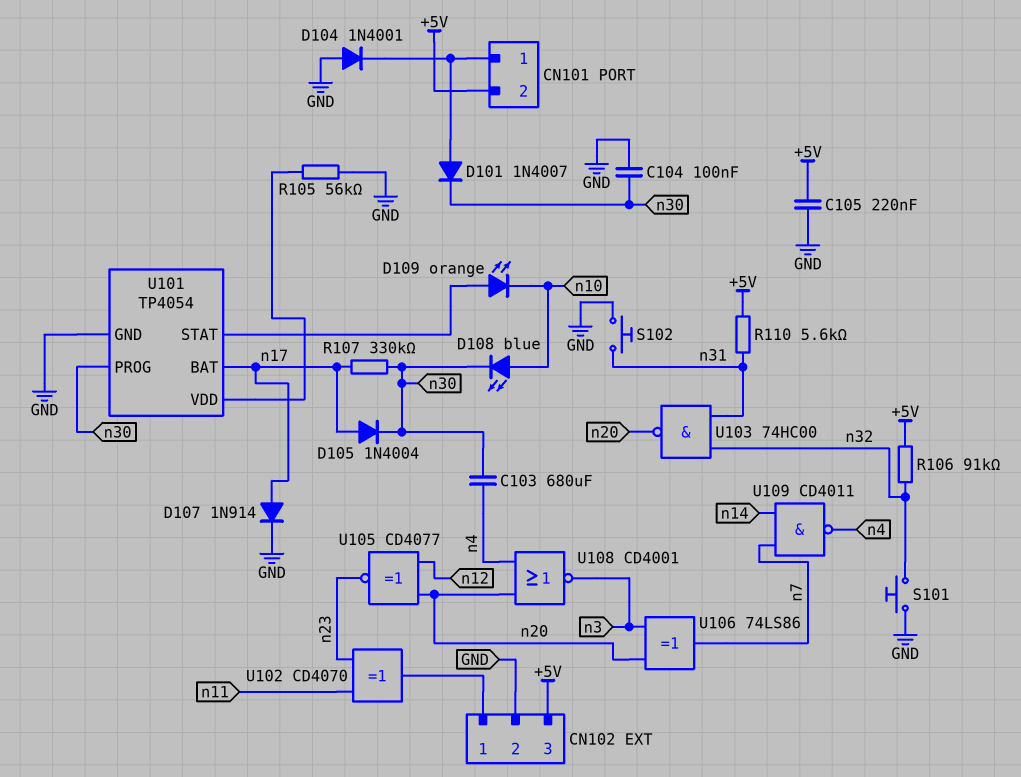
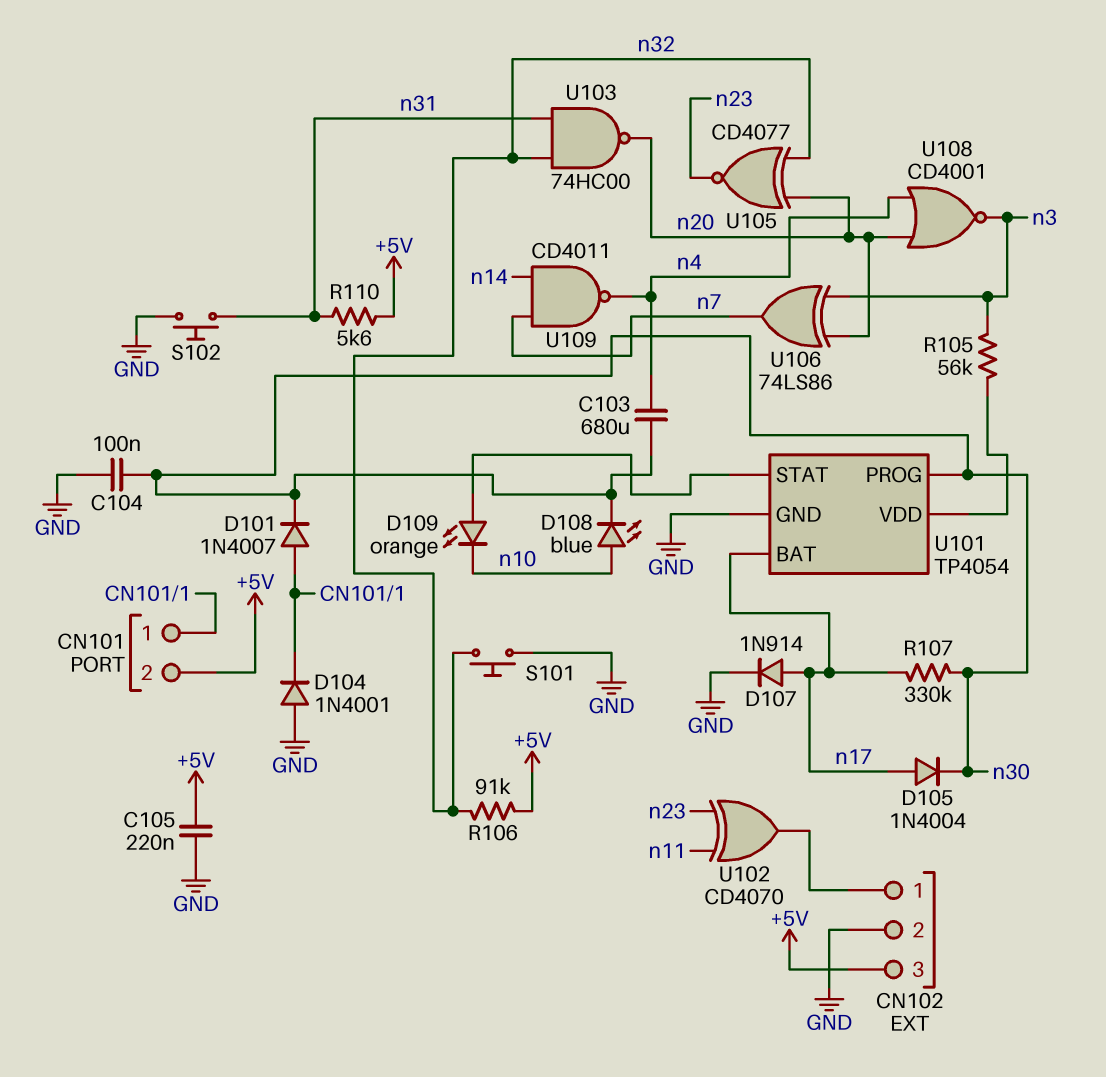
R105: 56k (GND, U101/VDD) -> 56k (U101/VDD, n3)
U105: XNOR CD4077 (in n12, in n20, out n23) -> XNOR CD4077 (in n20, in n32, out n23)

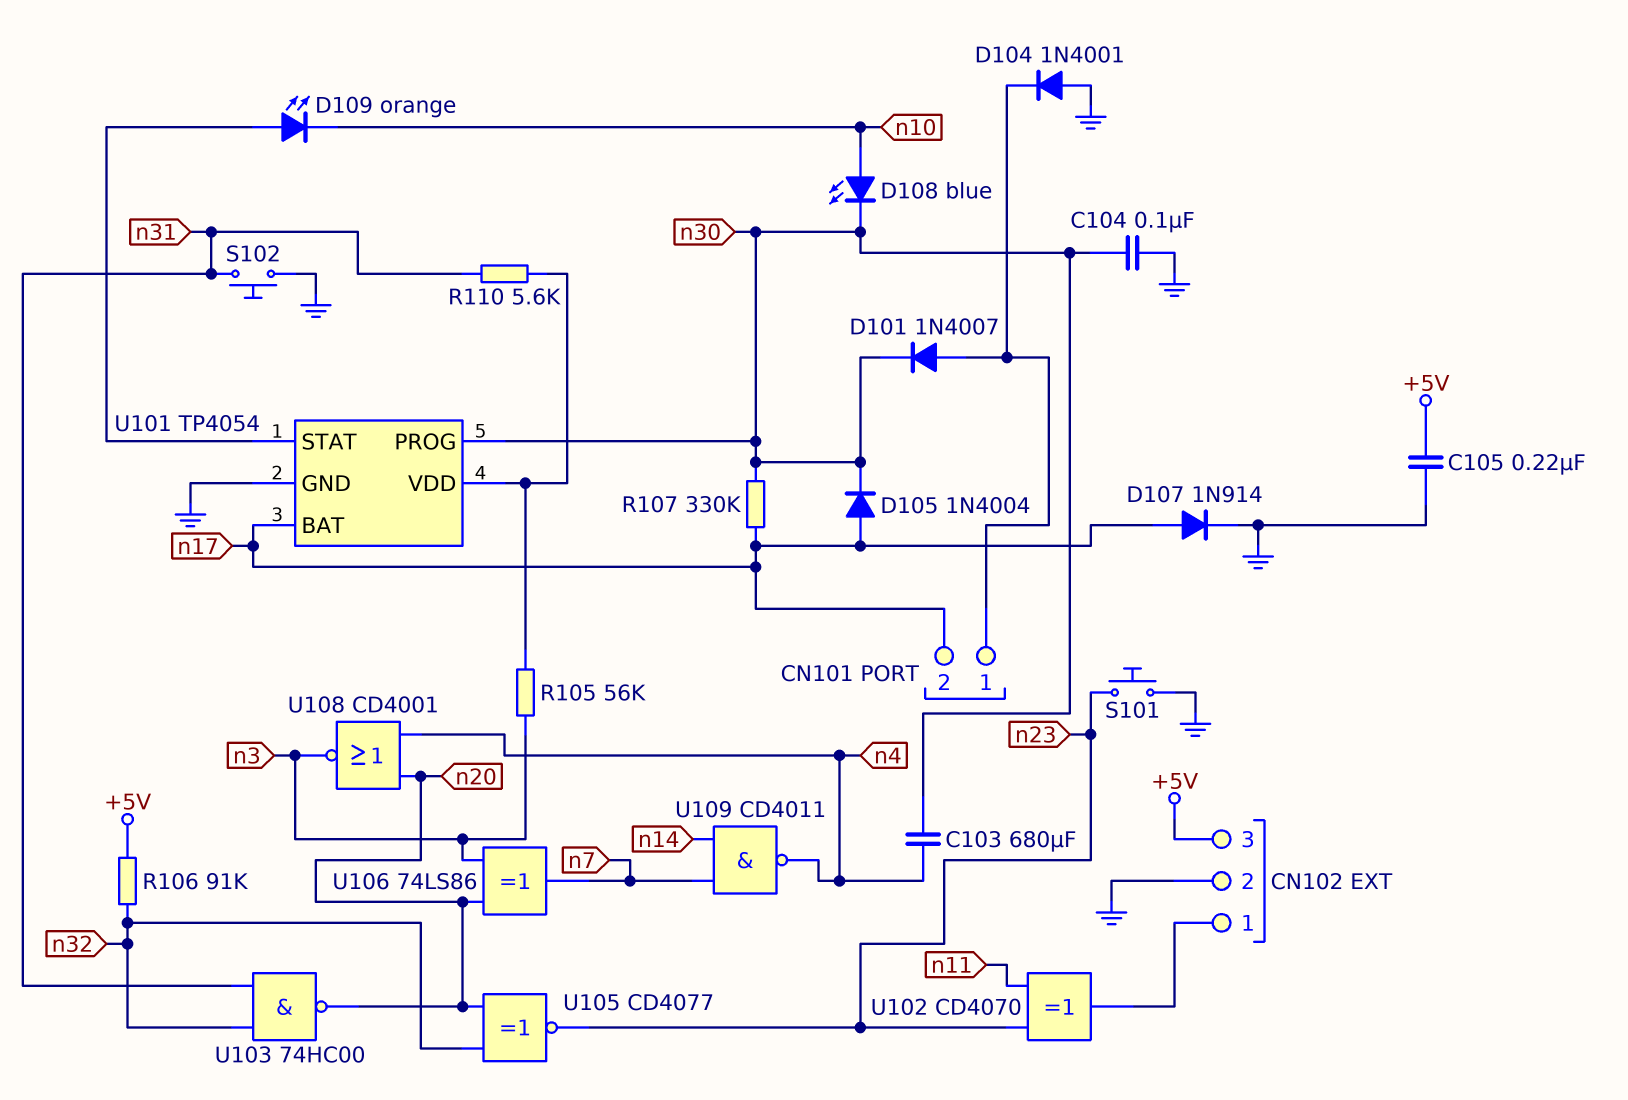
CN101 pin 2: +5V -> n17
R110: 5.6k (+5V, n31) -> 5.6k (U101/VDD, n31)
S101: button (GND, n32) -> button (GND, n23)

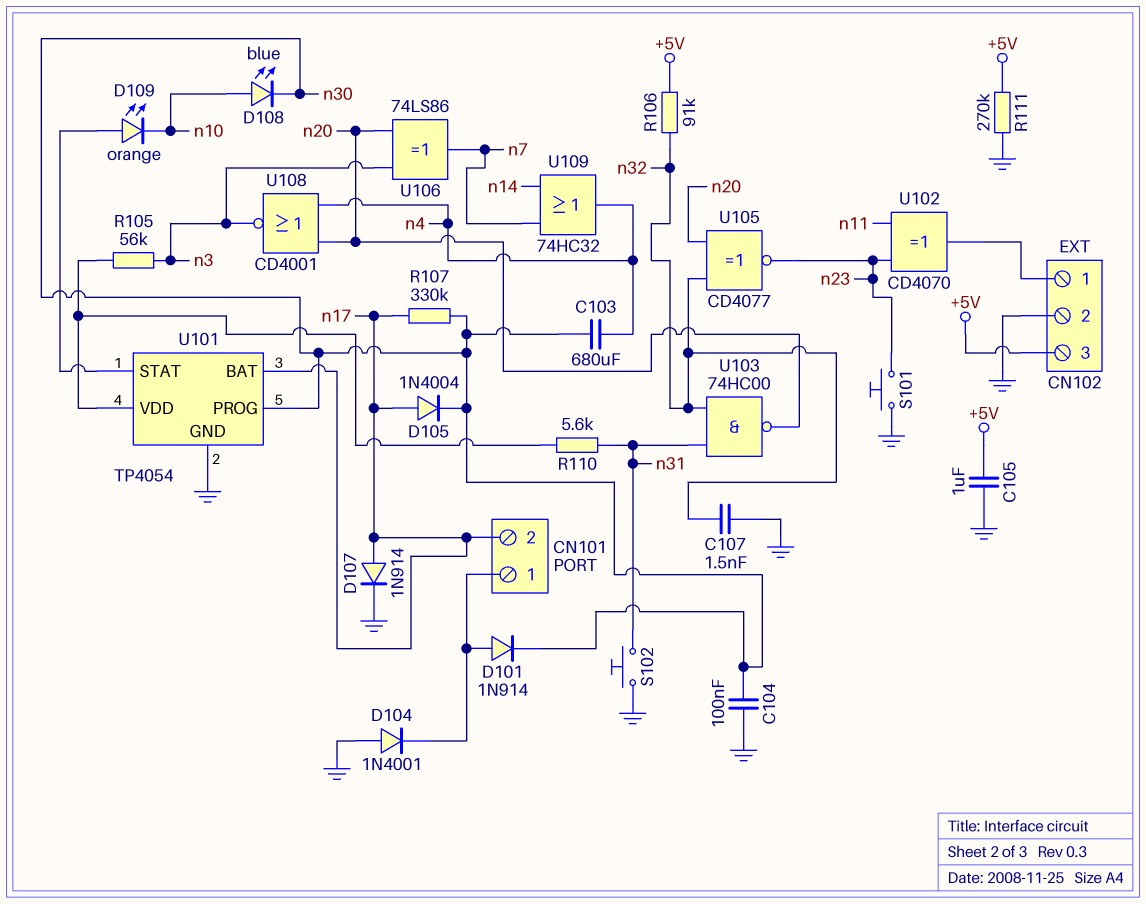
C105: 220nF (+5V, GND) -> 1uF (+5V, GND)
C107: none -> 1.5nF (GND, n32)
D101: diode 1N4007 (A CN101/1, K n30) -> diode 1N914 (A CN101/1, K n30)
R111: none -> 270k (+5V, GND)
U109: NAND CD4011 (in n7, in n14, out n4) -> OR 74HC32 (in n7, in n14, out n4)

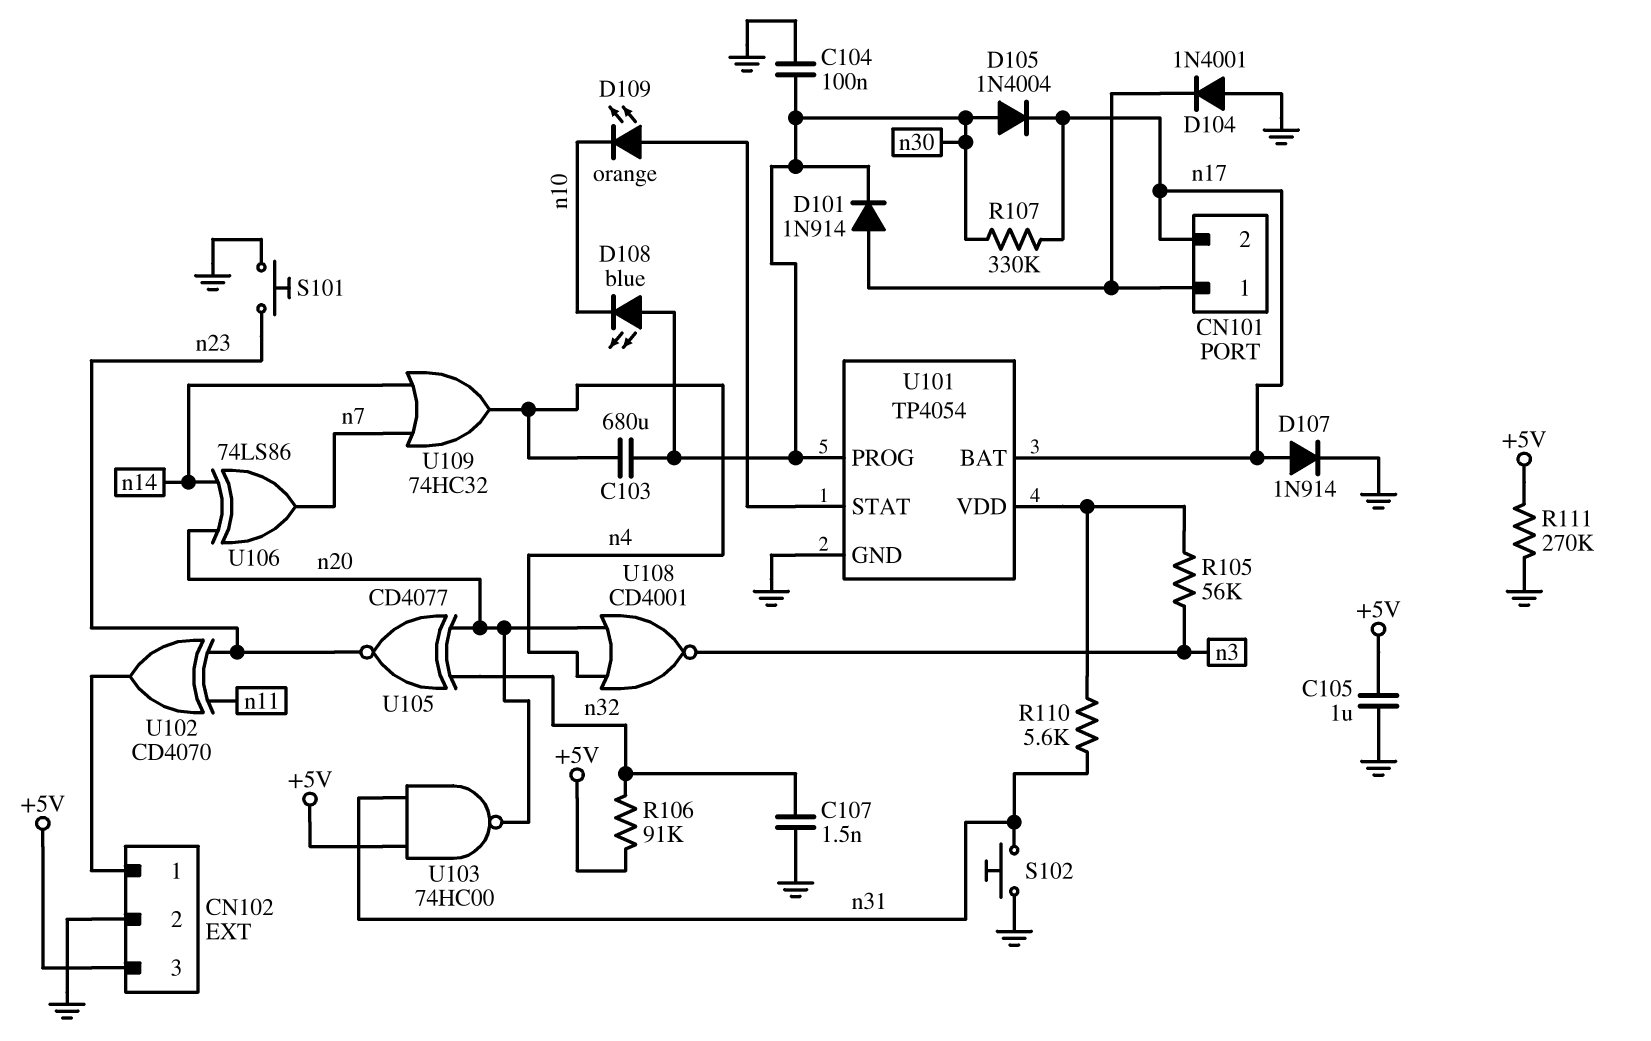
D105: diode 1N4004 (A n17, K n30) -> diode 1N4004 (A n30, K n17)
D108: LED blue (A n10, K n30) -> LED blue (A n30, K n10)
U103: NAND 74HC00 (in n31, in n32, out n20) -> NAND 74HC00 (in +5V, in n31, out n20)
U106: XOR 74LS86 (in n3, in n20, out n7) -> XOR 74LS86 (in n14, in n20, out n7)

